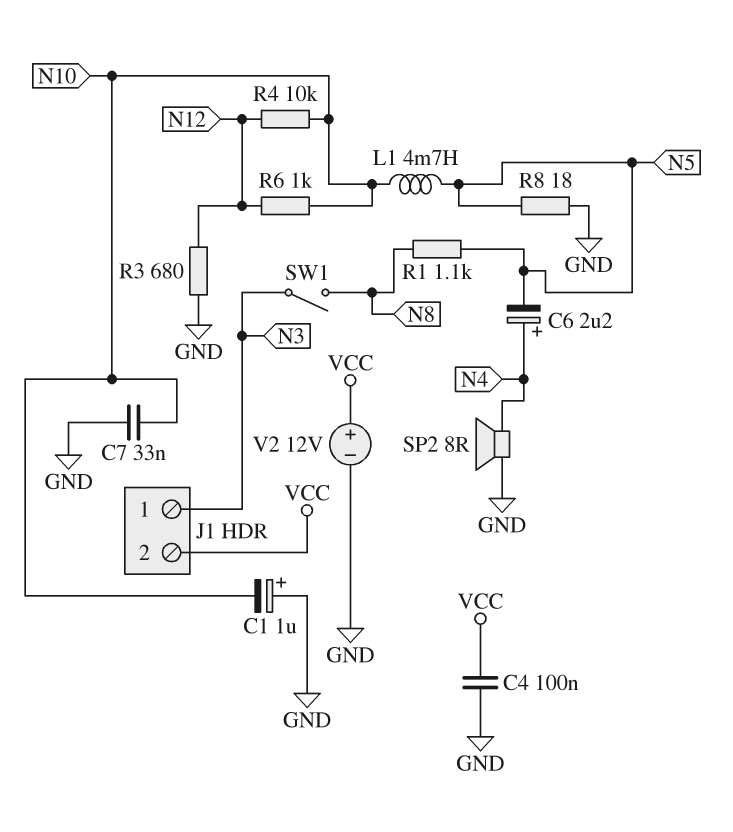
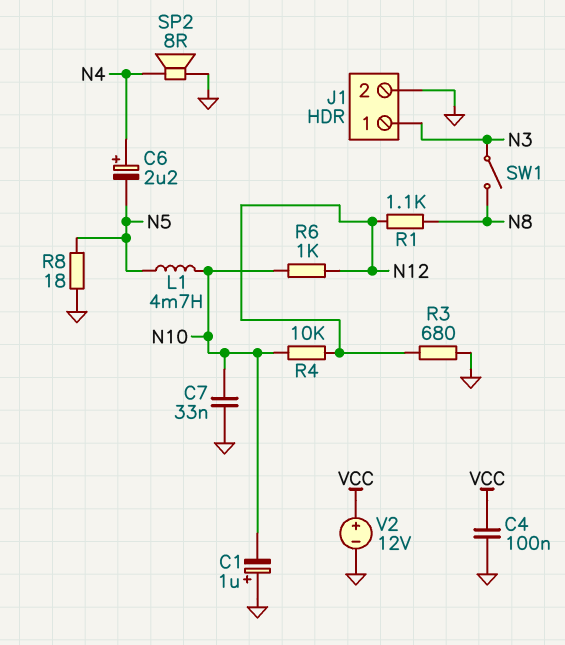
J1 pin 2: VCC -> GND
R1: 1.1k (N5, N8) -> 1.1k (N8, N12)

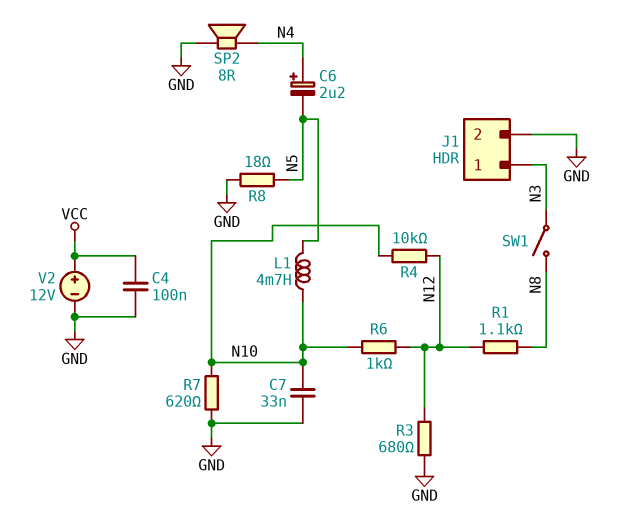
C1: 1uF (plus GND, minus N10) -> none
R7: none -> 620 (GND, N10)

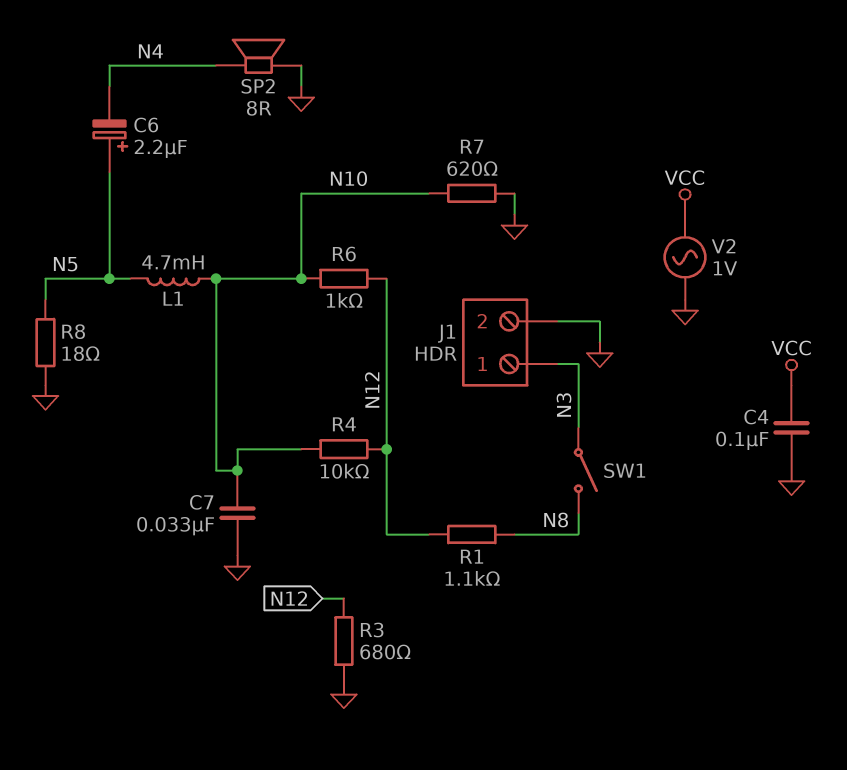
C6: 2.2uF (plus N4, minus N5) -> 2.2uF (plus N5, minus N4)
V2: 12V (plus VCC, minus GND) -> AC 1V (GND, VCC)

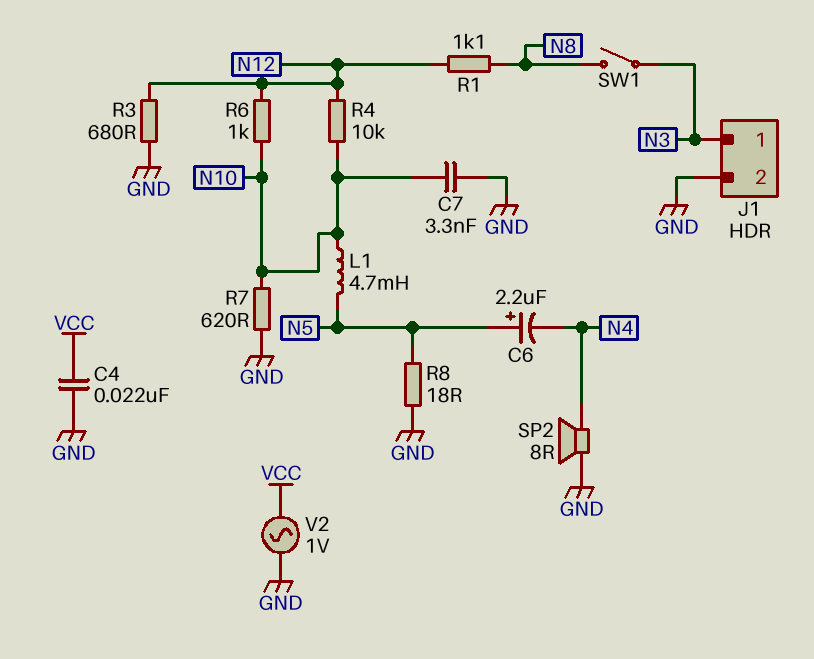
C4: 100nF (GND, VCC) -> 22nF (GND, VCC)
C7: 33nF (GND, N10) -> 3.3nF (GND, N10)

